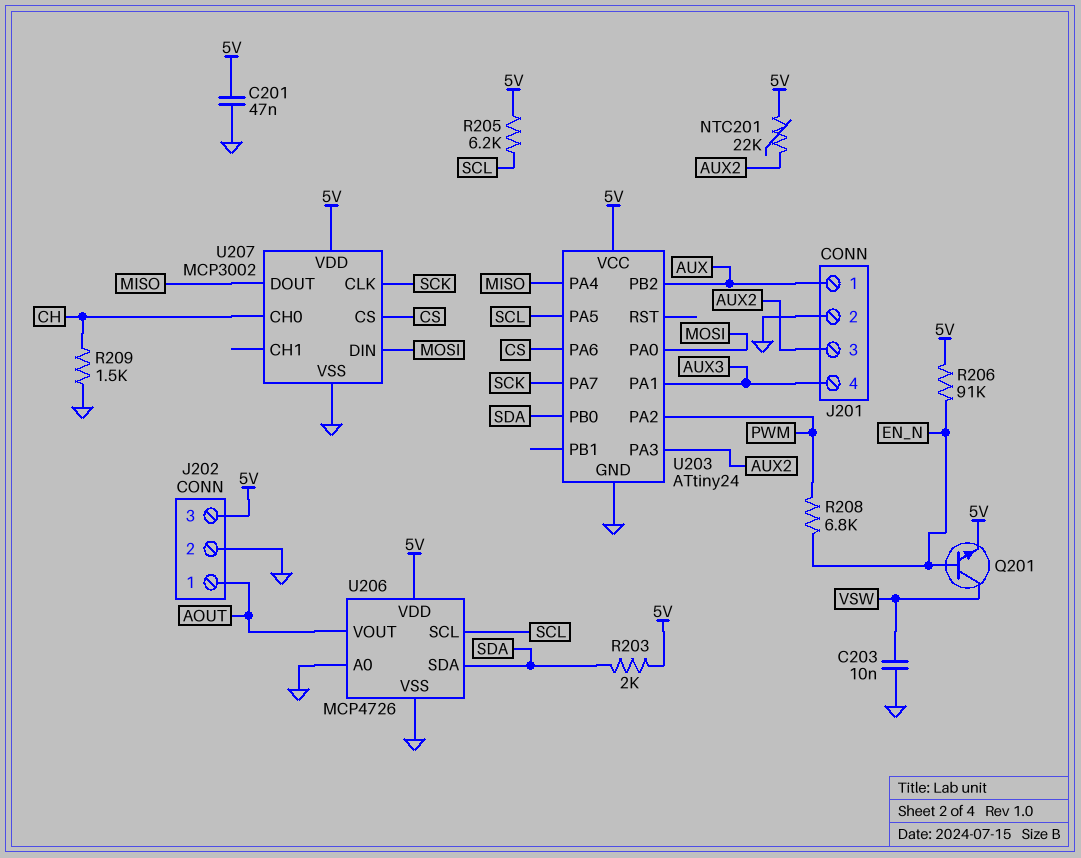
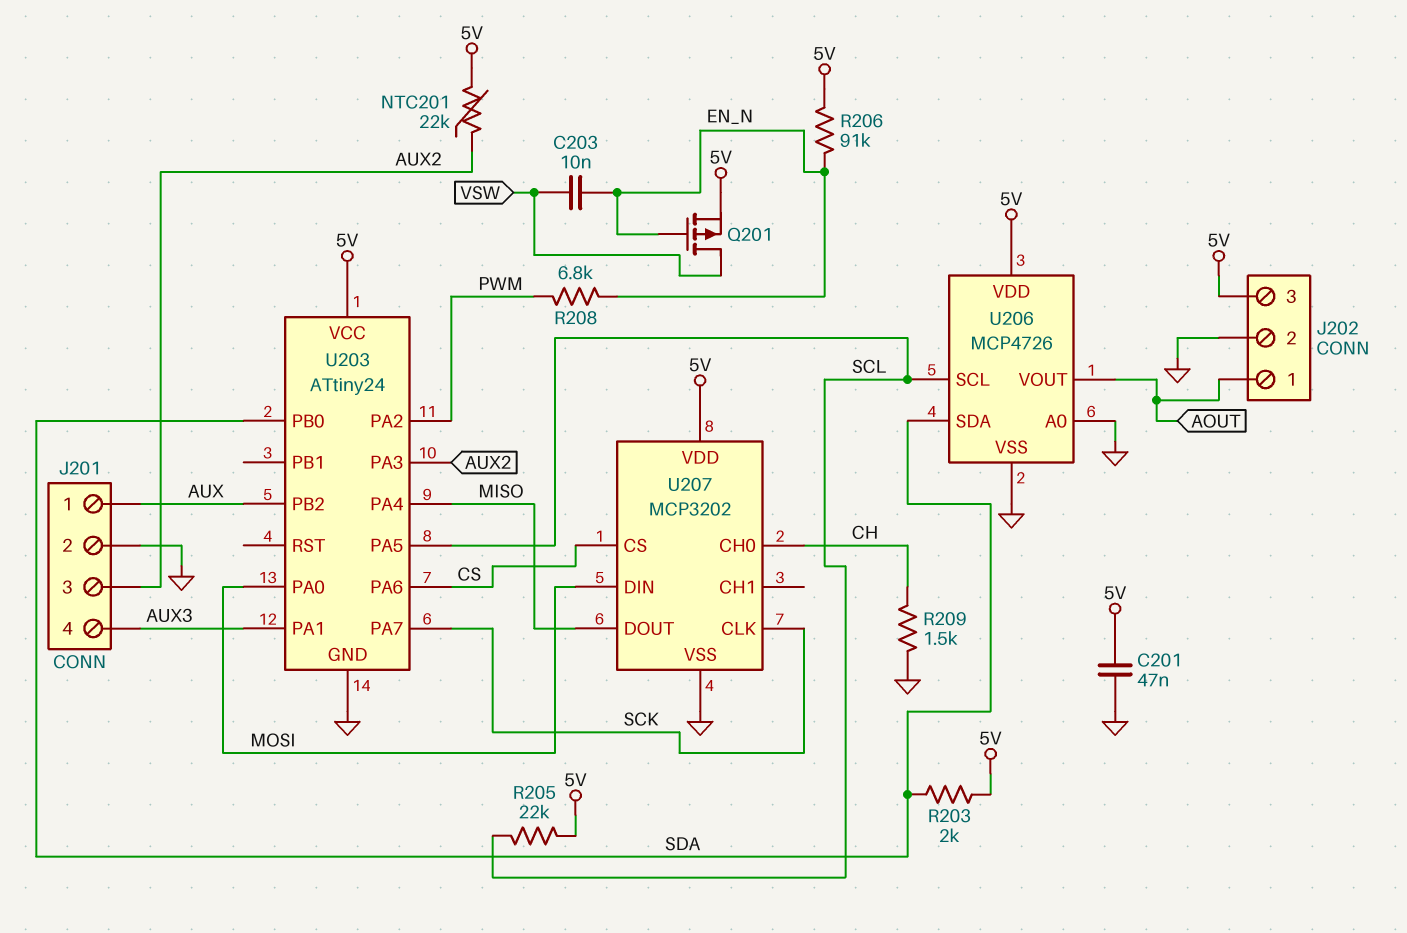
C203: 10nF (GND, VSW) -> 10nF (EN_N, VSW)
Q201: NPN (B EN_N, C VSW, E 5V) -> PMOS (G EN_N, D VSW, S 5V)
R205: 6.2k (5V, SCL) -> 22k (5V, SCL)
U207: MCP3002 -> MCP3202

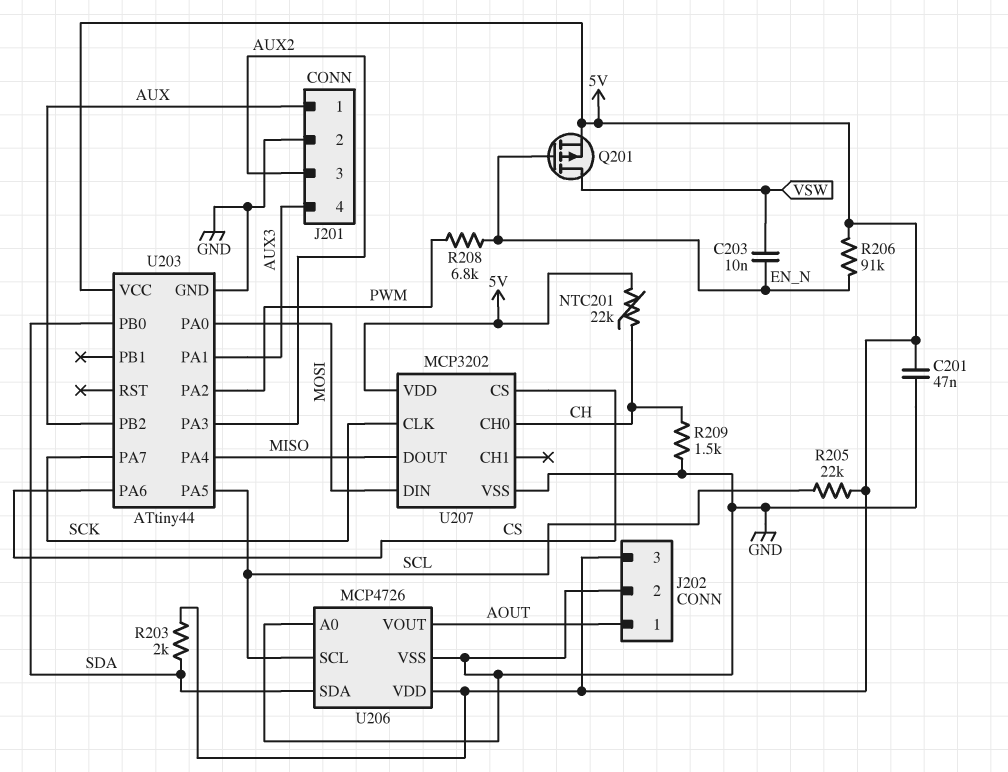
NTC201: 22k (5V, AUX2) -> 22k (5V, CH)
U203: ATtiny24 -> ATtiny44

